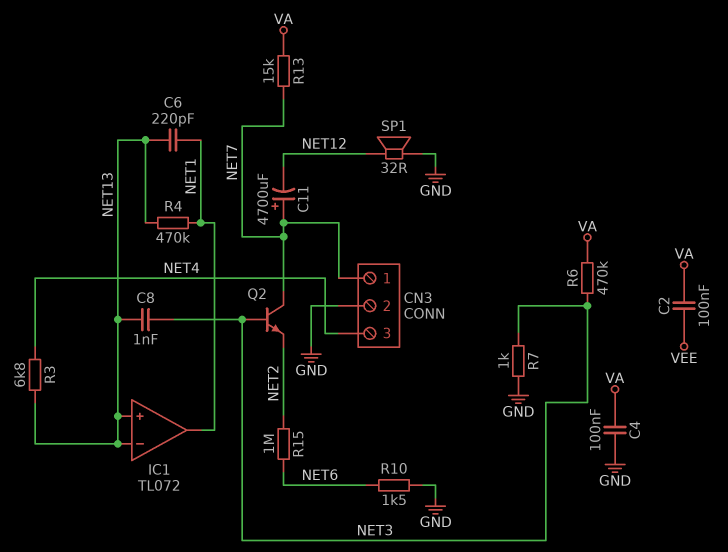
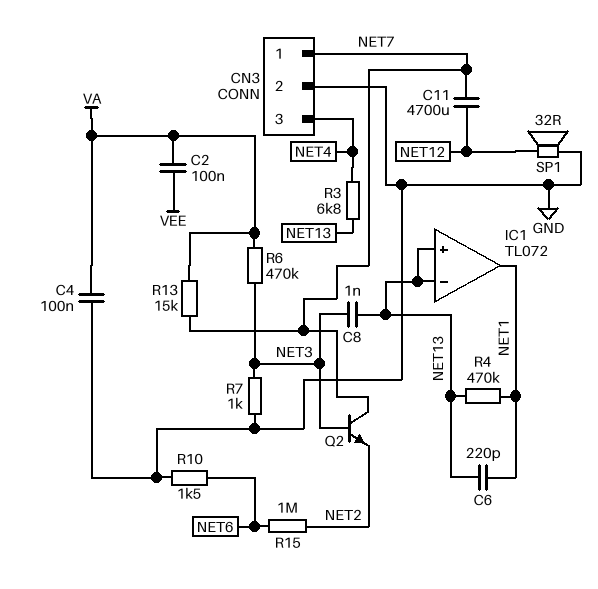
C11: 4700uF (plus NET7, minus NET12) -> 4700uF (NET7, NET12)

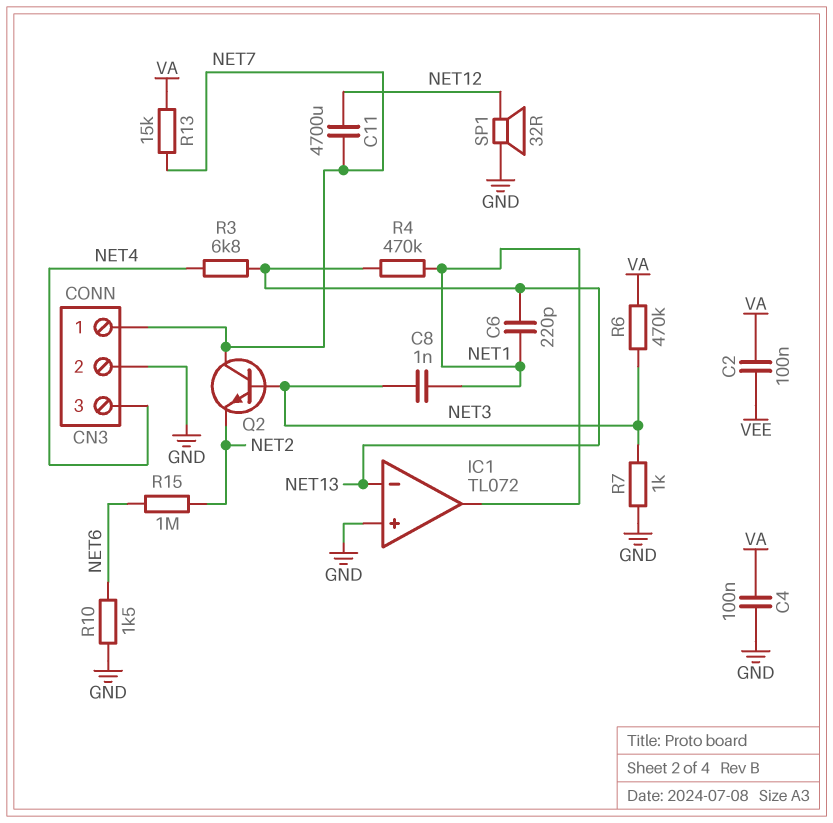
C8: 1nF (NET3, NET13) -> 1nF (NET1, NET3)
IC1 pin in+: NET13 -> GND

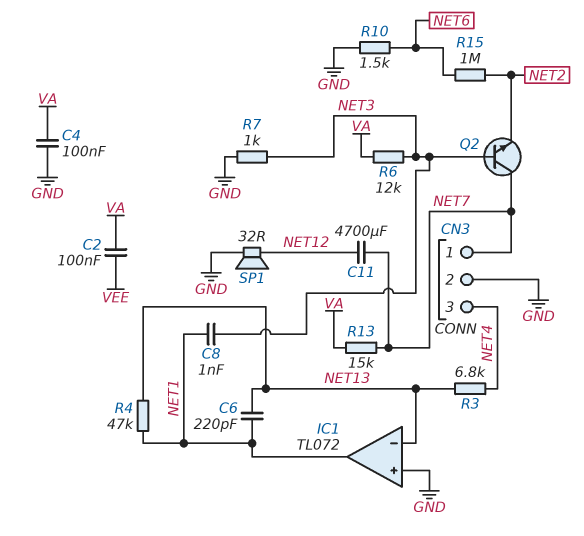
R4: 470k (NET1, NET13) -> 47k (NET1, NET13)
R6: 470k (NET3, VA) -> 12k (NET3, VA)

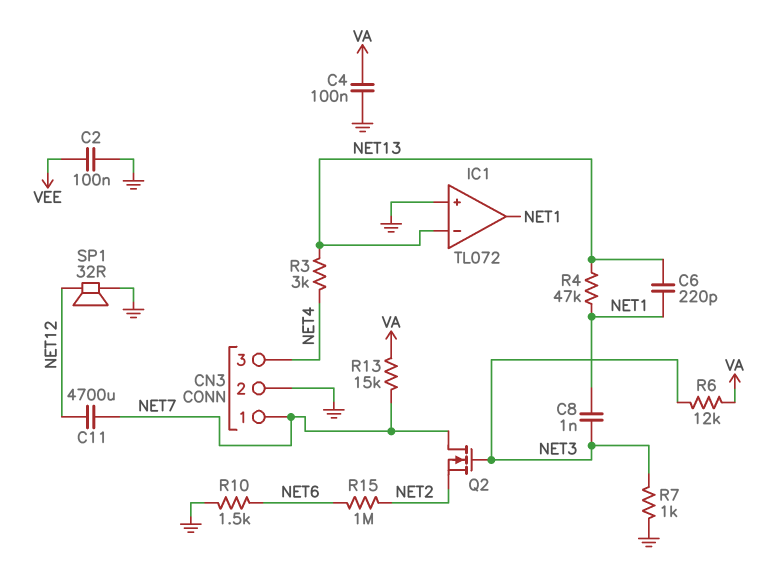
C2: 100nF (VA, VEE) -> 100nF (GND, VEE)
Q2: NPN (B NET3, C NET7, E NET2) -> NMOS (G NET3, D NET7, S NET2)
R3: 6.8k (NET4, NET13) -> 3k (NET4, NET13)

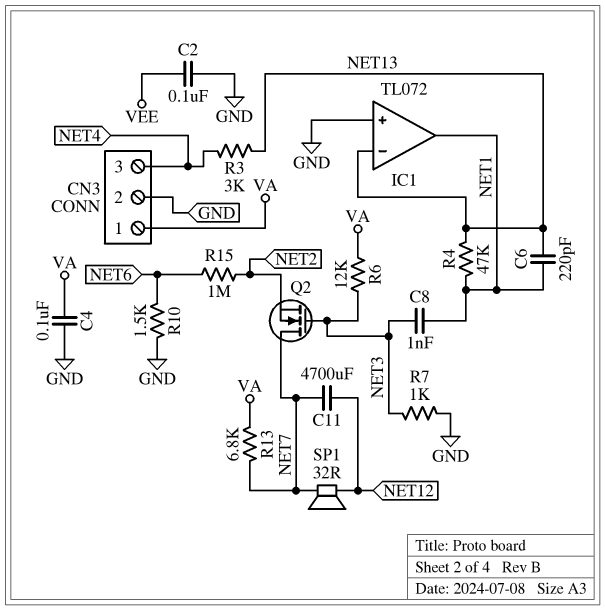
CN3 pin 1: NET7 -> VA
R13: 15k (NET7, VA) -> 6.8k (NET7, VA)
SP1: speaker 32R (GND, NET12) -> speaker 32R (NET7, NET12)

